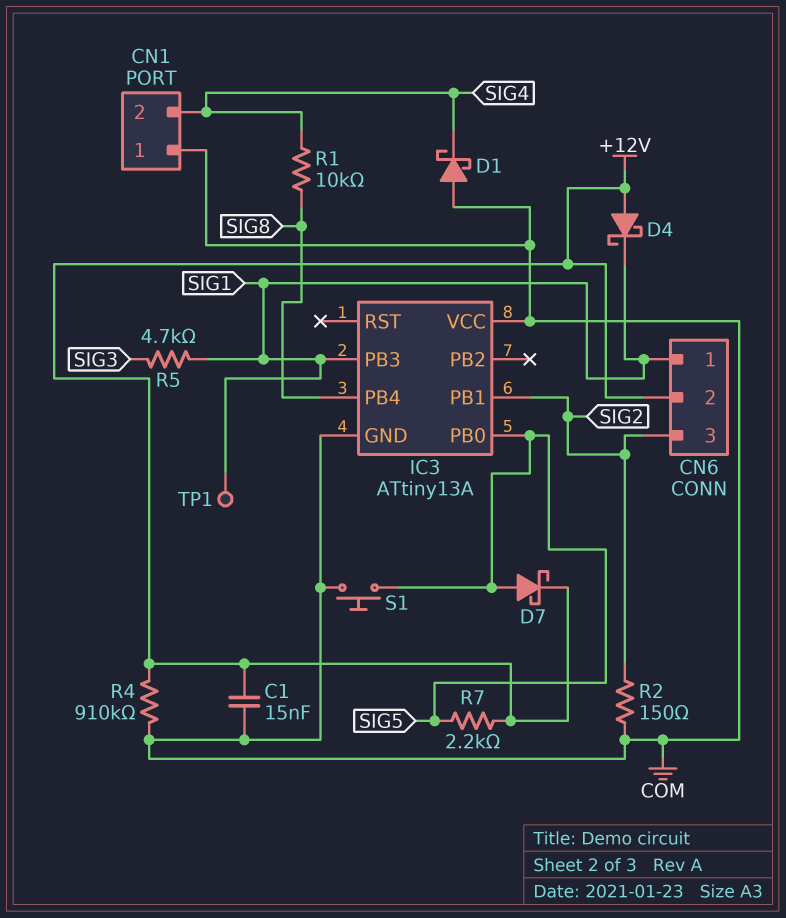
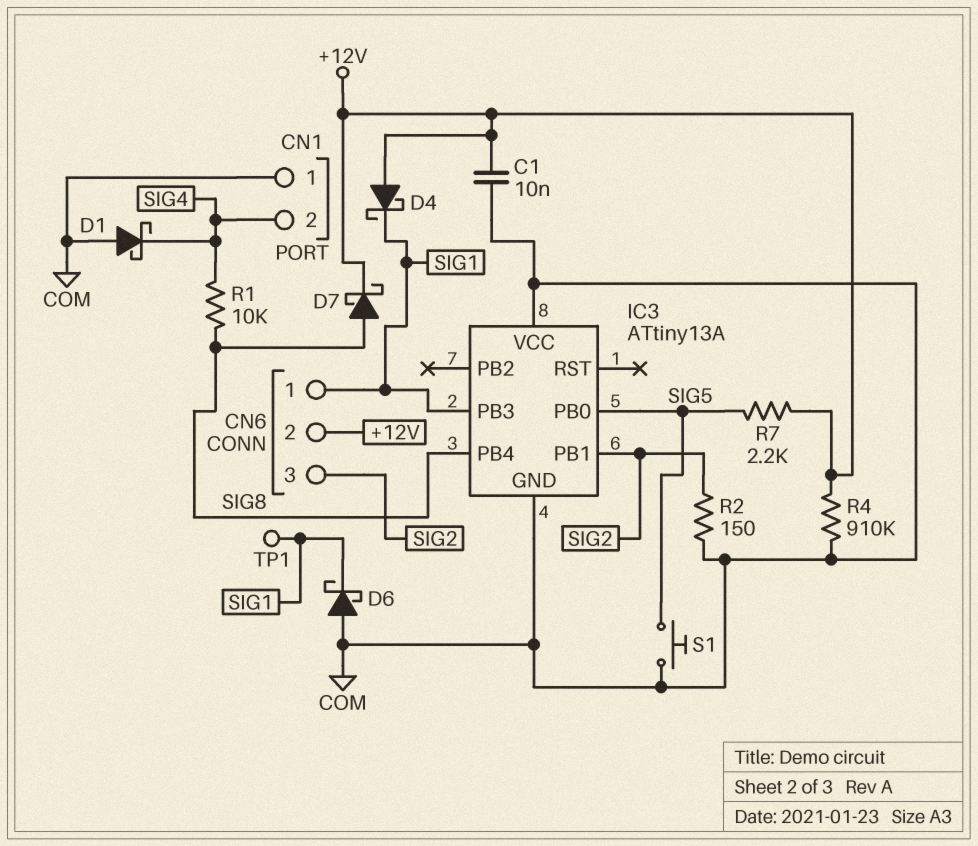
C1: 15nF (+12V, COM) -> 10nF (+12V, COM)
D6: none -> schottky (A COM, K SIG1)
D7: schottky (A SIG5, K +12V) -> schottky (A SIG8, K +12V)
R5: 4.7k (SIG1, SIG3) -> none

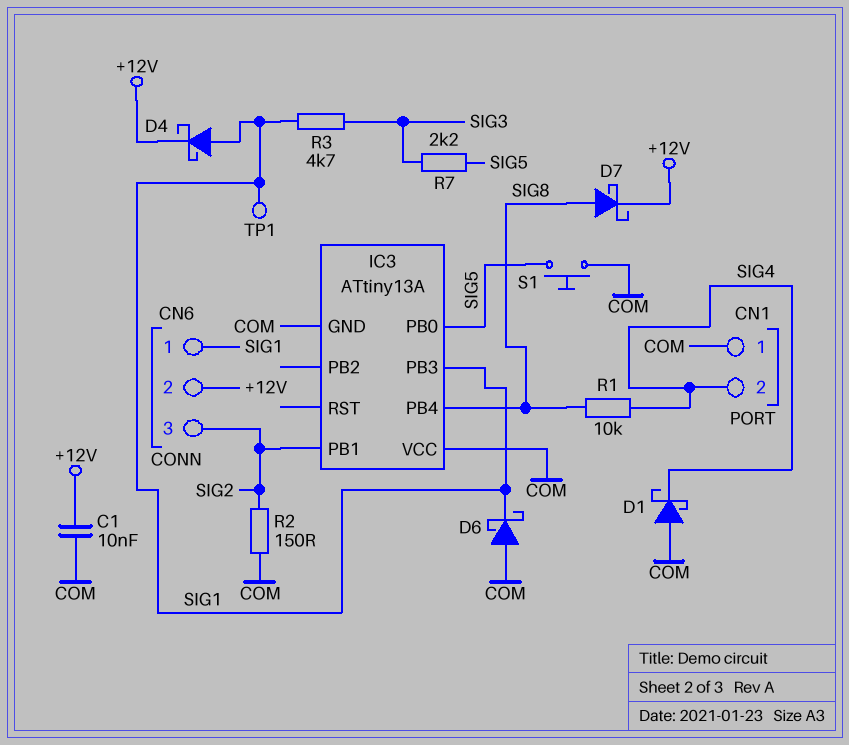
D4: schottky (A +12V, K SIG1) -> schottky (A SIG1, K +12V)
R3: none -> 4.7k (SIG1, SIG3)
R4: 910k (+12V, COM) -> none
R7: 2.2k (+12V, SIG5) -> 2.2k (SIG3, SIG5)

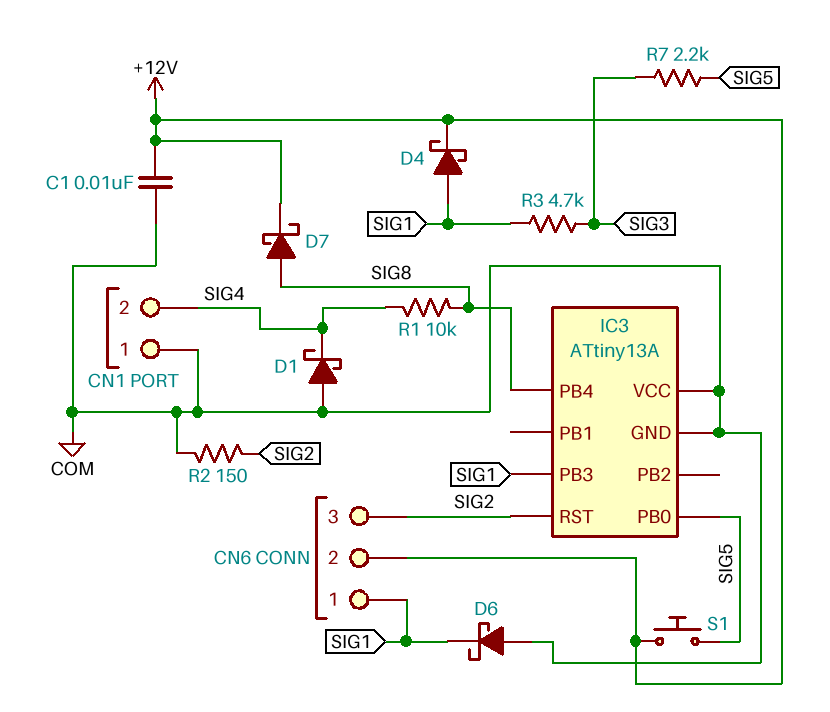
IC3 pin PB1: SIG2 -> none
IC3 pin RST: none -> SIG2
S1: button (COM, SIG5) -> button (+12V, SIG5)
TP1: test point (SIG1) -> none

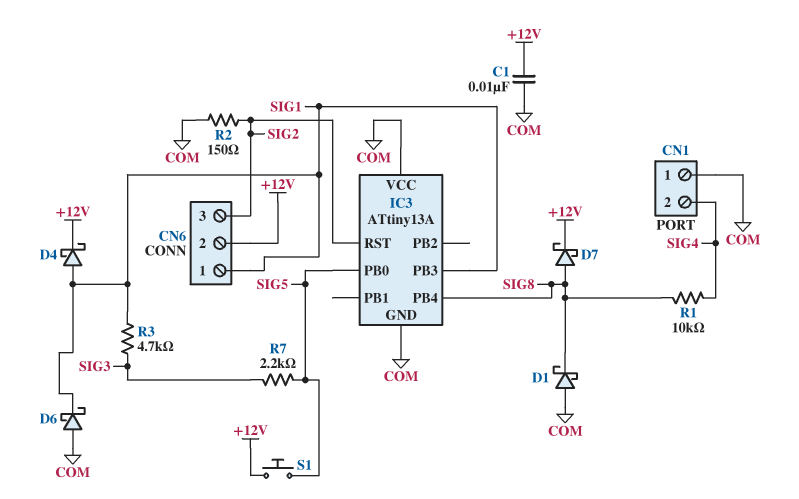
D1: schottky (A COM, K SIG4) -> schottky (A COM, K SIG8)

